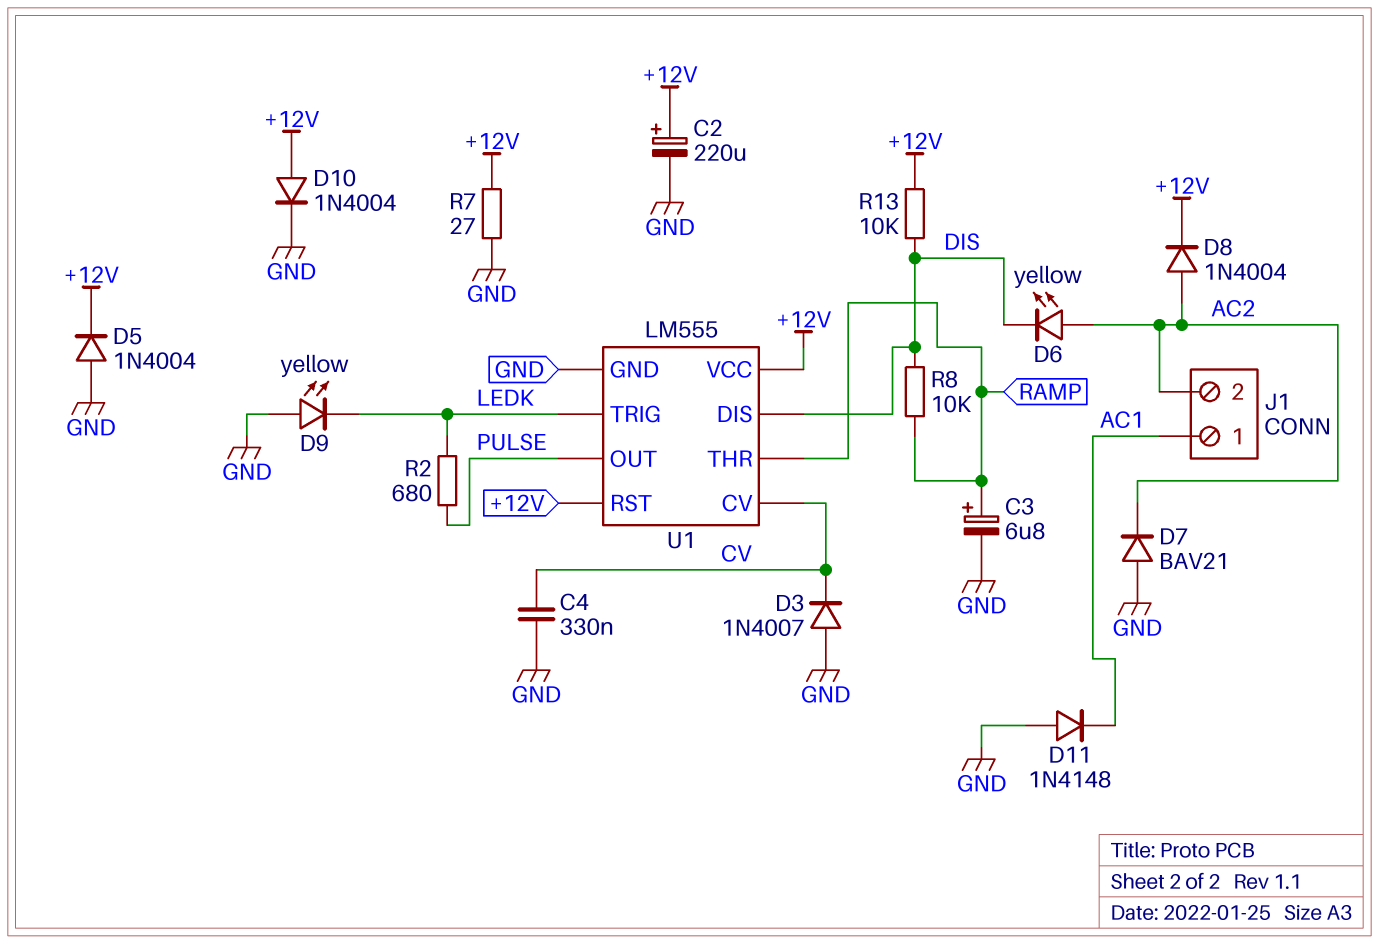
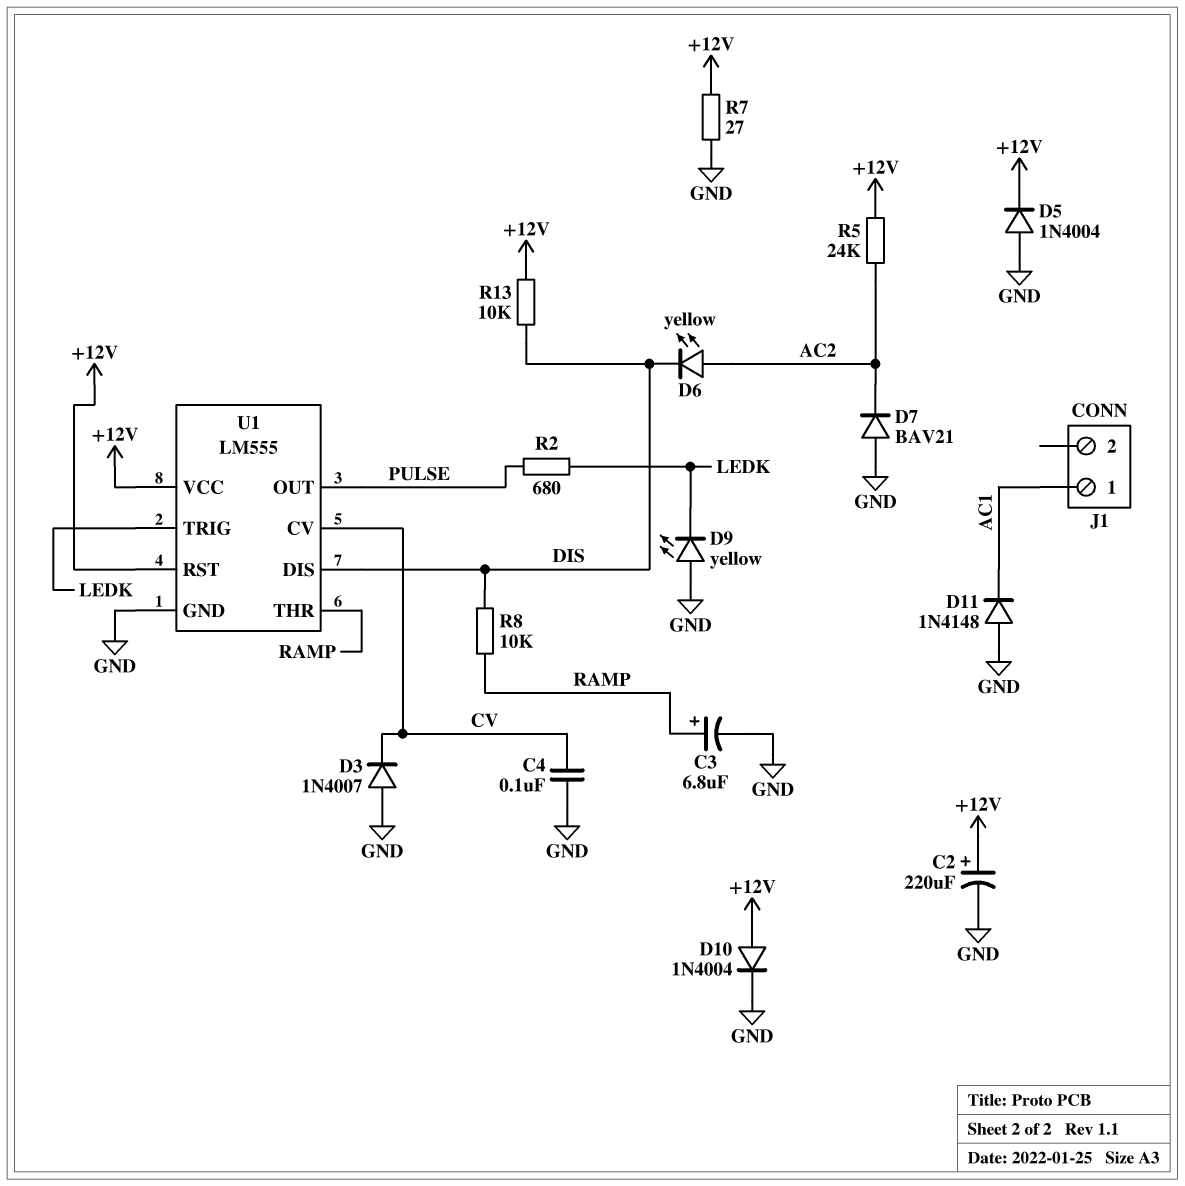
C4: 330nF (CV, GND) -> 100nF (CV, GND)
D8: diode 1N4004 (A AC2, K +12V) -> none
J1 pin 2: AC2 -> none
R5: none -> 24k (+12V, AC2)

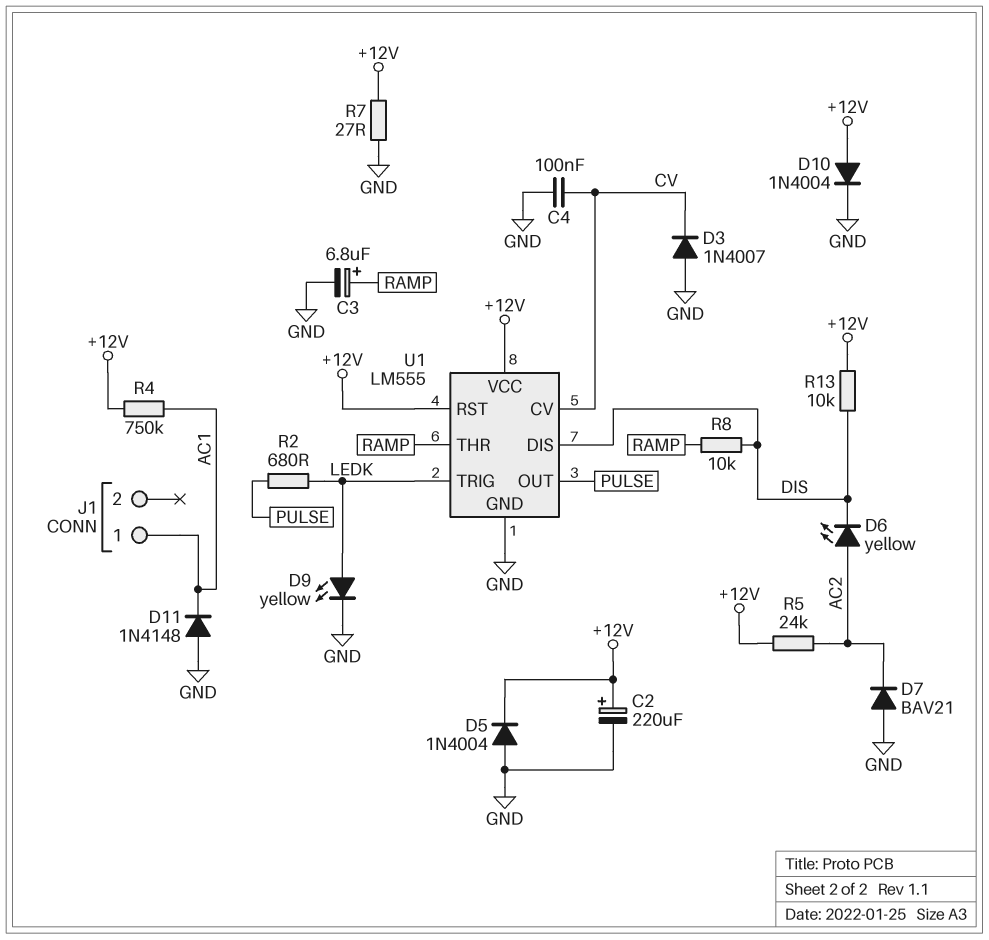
D9: LED yellow (A GND, K LEDK) -> LED yellow (A LEDK, K GND)
R4: none -> 750k (+12V, AC1)

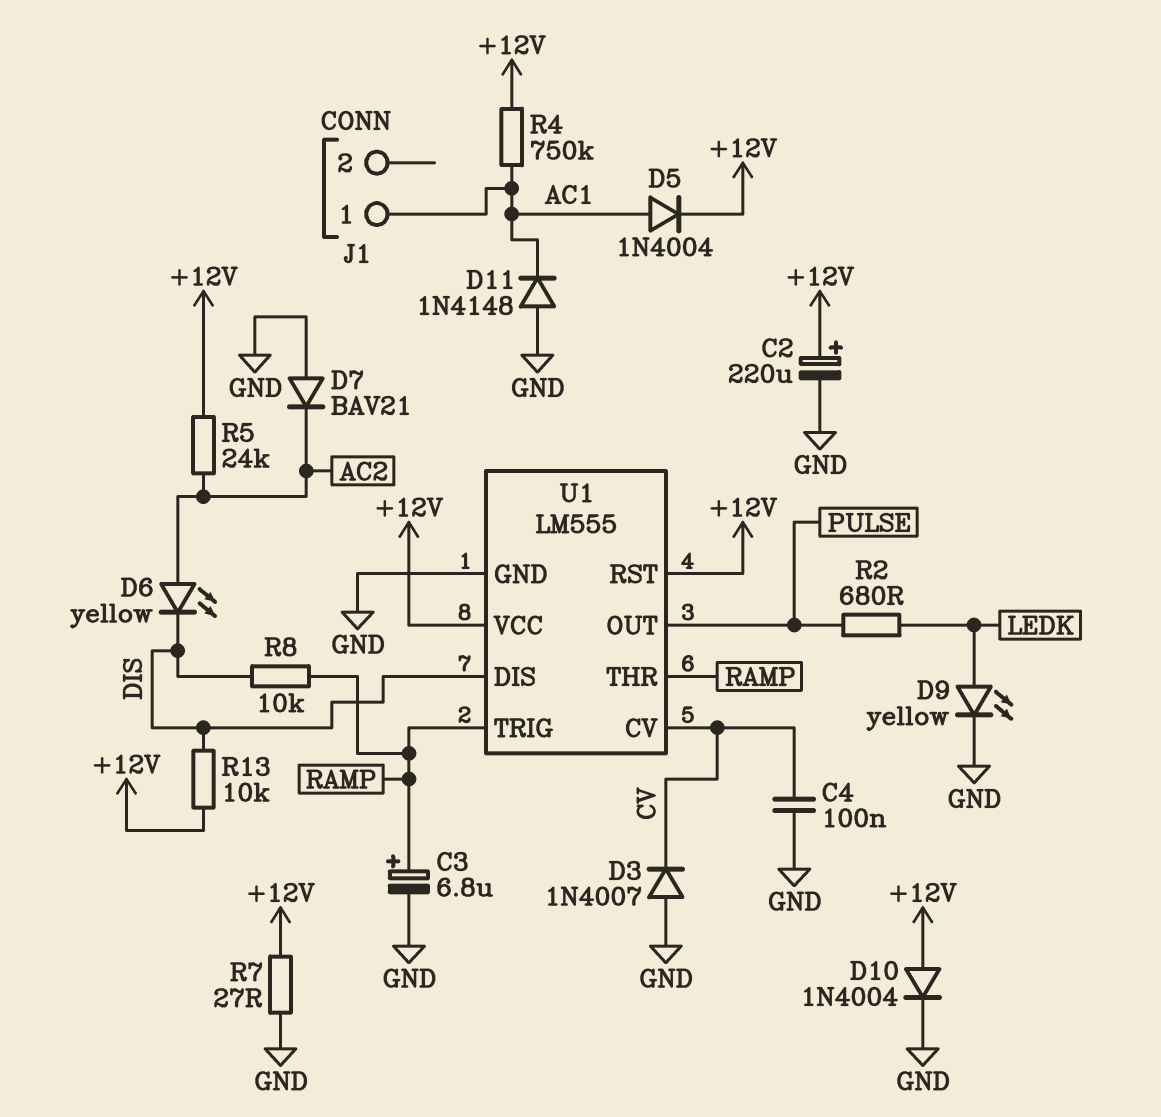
D5: diode 1N4004 (A GND, K +12V) -> diode 1N4004 (A AC1, K +12V)
U1 pin TRIG: LEDK -> RAMP

